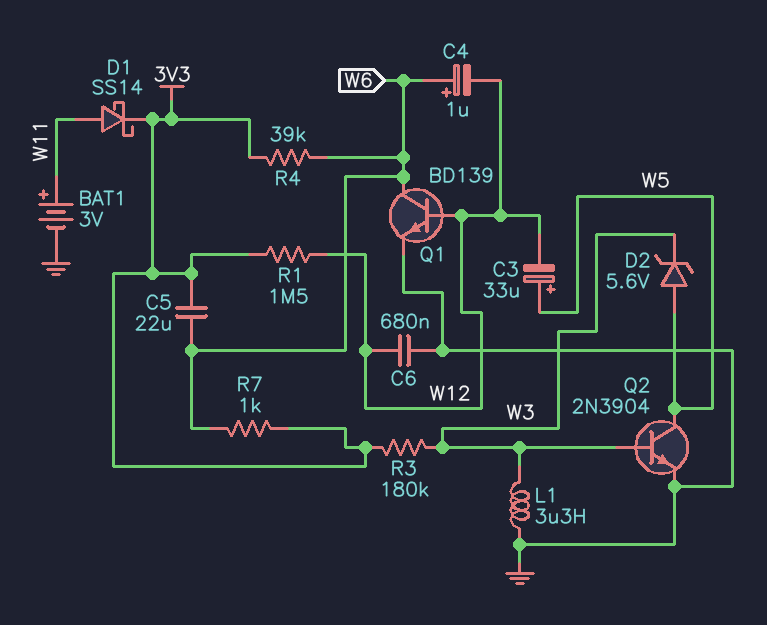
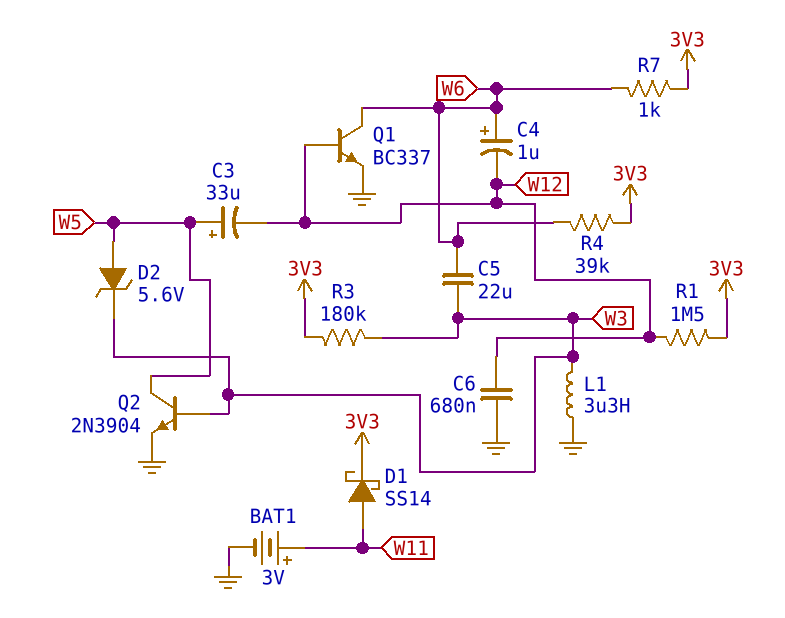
C5: 22uF (3V3, W6) -> 22uF (W3, W6)
Q1: NPN BD139 (B W12, C W6, E GND) -> NPN BC337 (B W12, C W6, E GND)

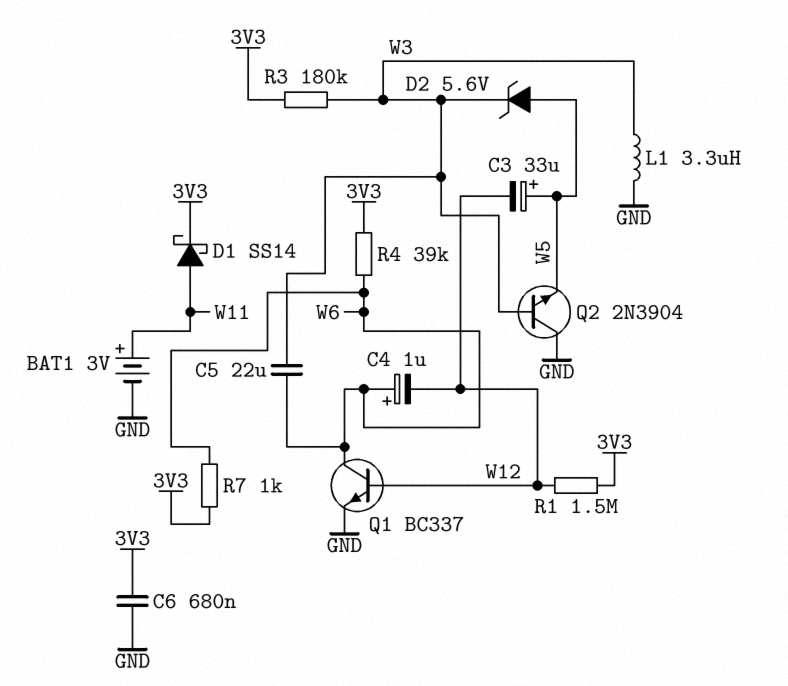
C6: 680nF (GND, W12) -> 680nF (3V3, GND)
Q2: NPN 2N3904 (B W3, C W5, E GND) -> NPN 2N3904 (B W3, C GND, E W5)

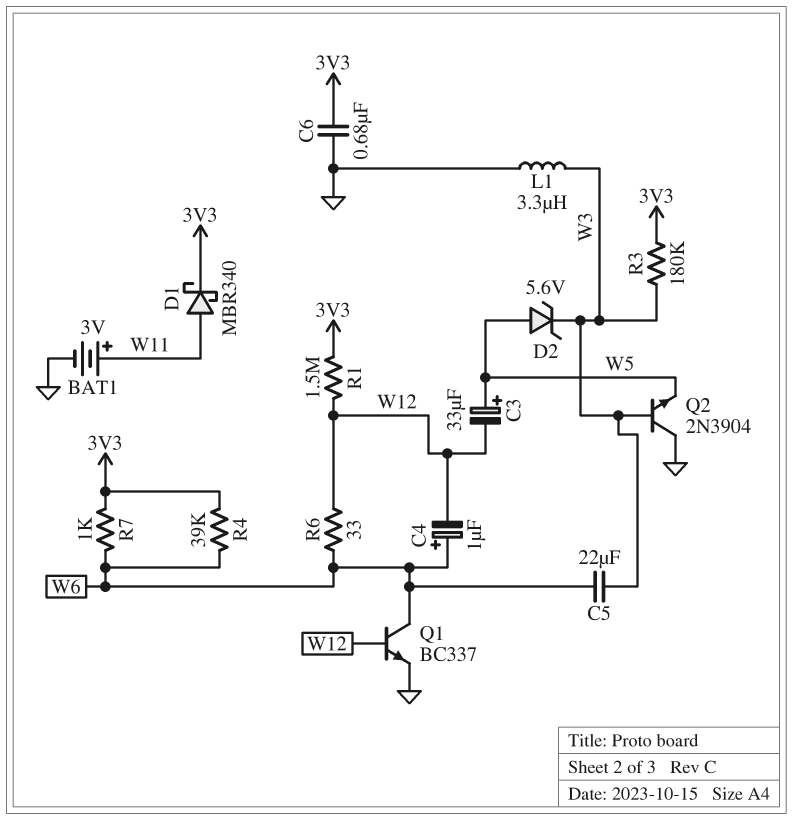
D1: schottky SS14 (A W11, K 3V3) -> schottky MBR340 (A W11, K 3V3)
R6: none -> 33 (W6, W12)

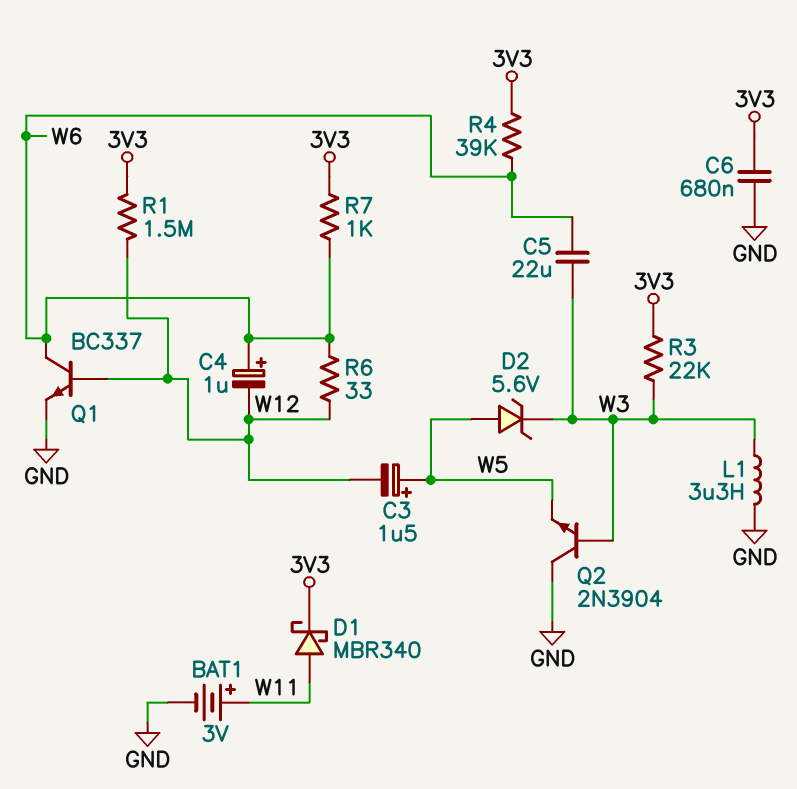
C3: 33uF (plus W5, minus W12) -> 1.5uF (plus W5, minus W12)
R3: 180k (3V3, W3) -> 22k (3V3, W3)

